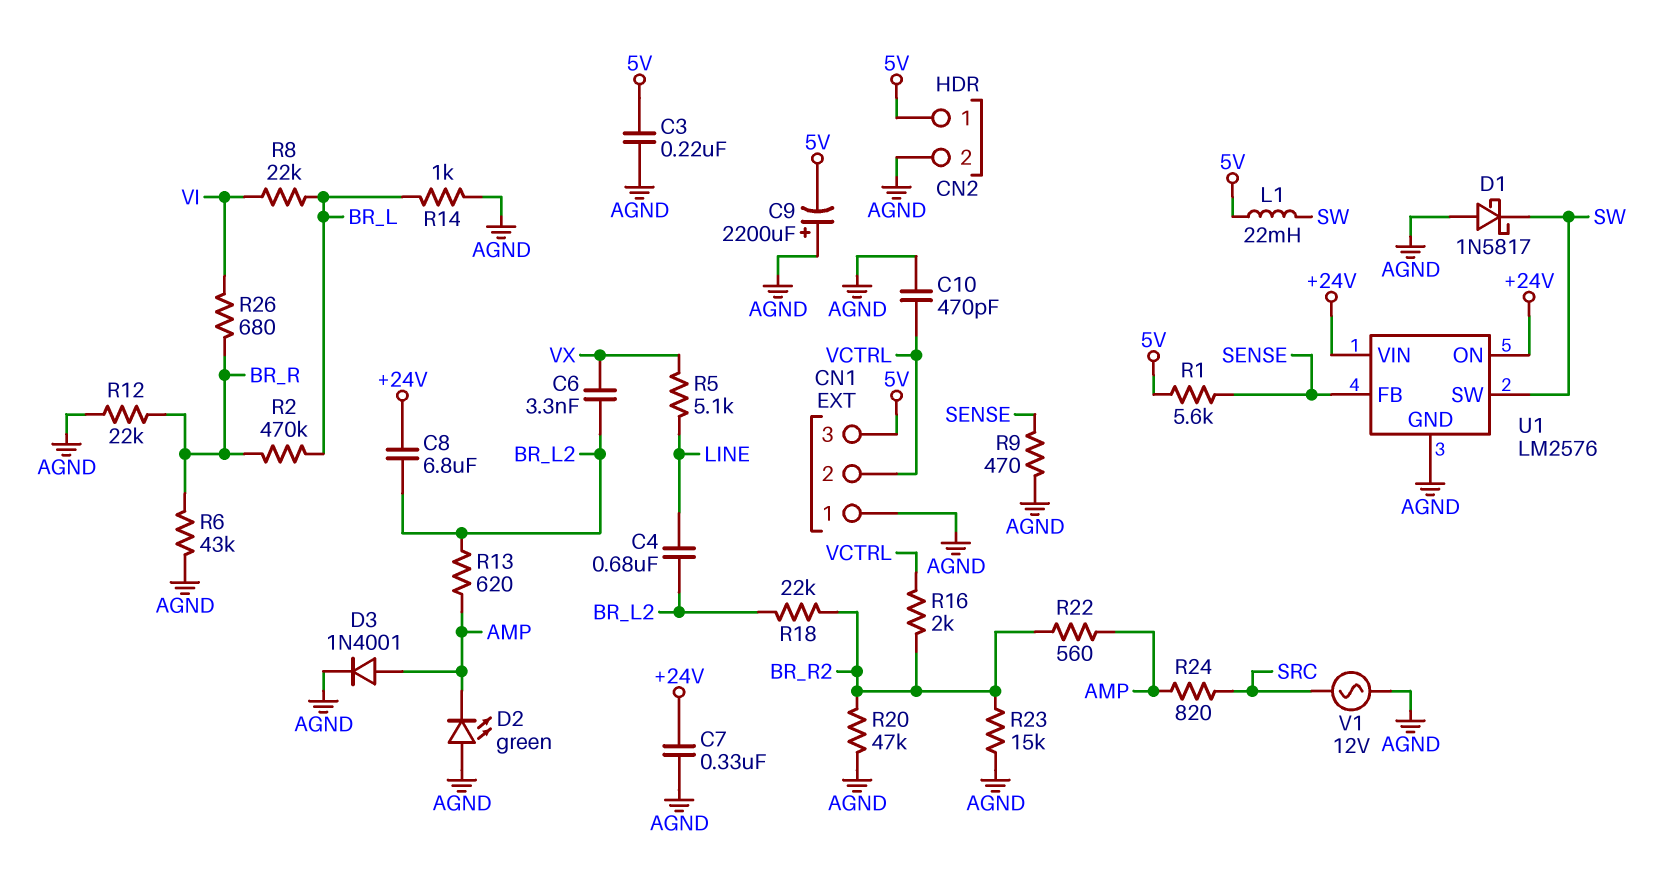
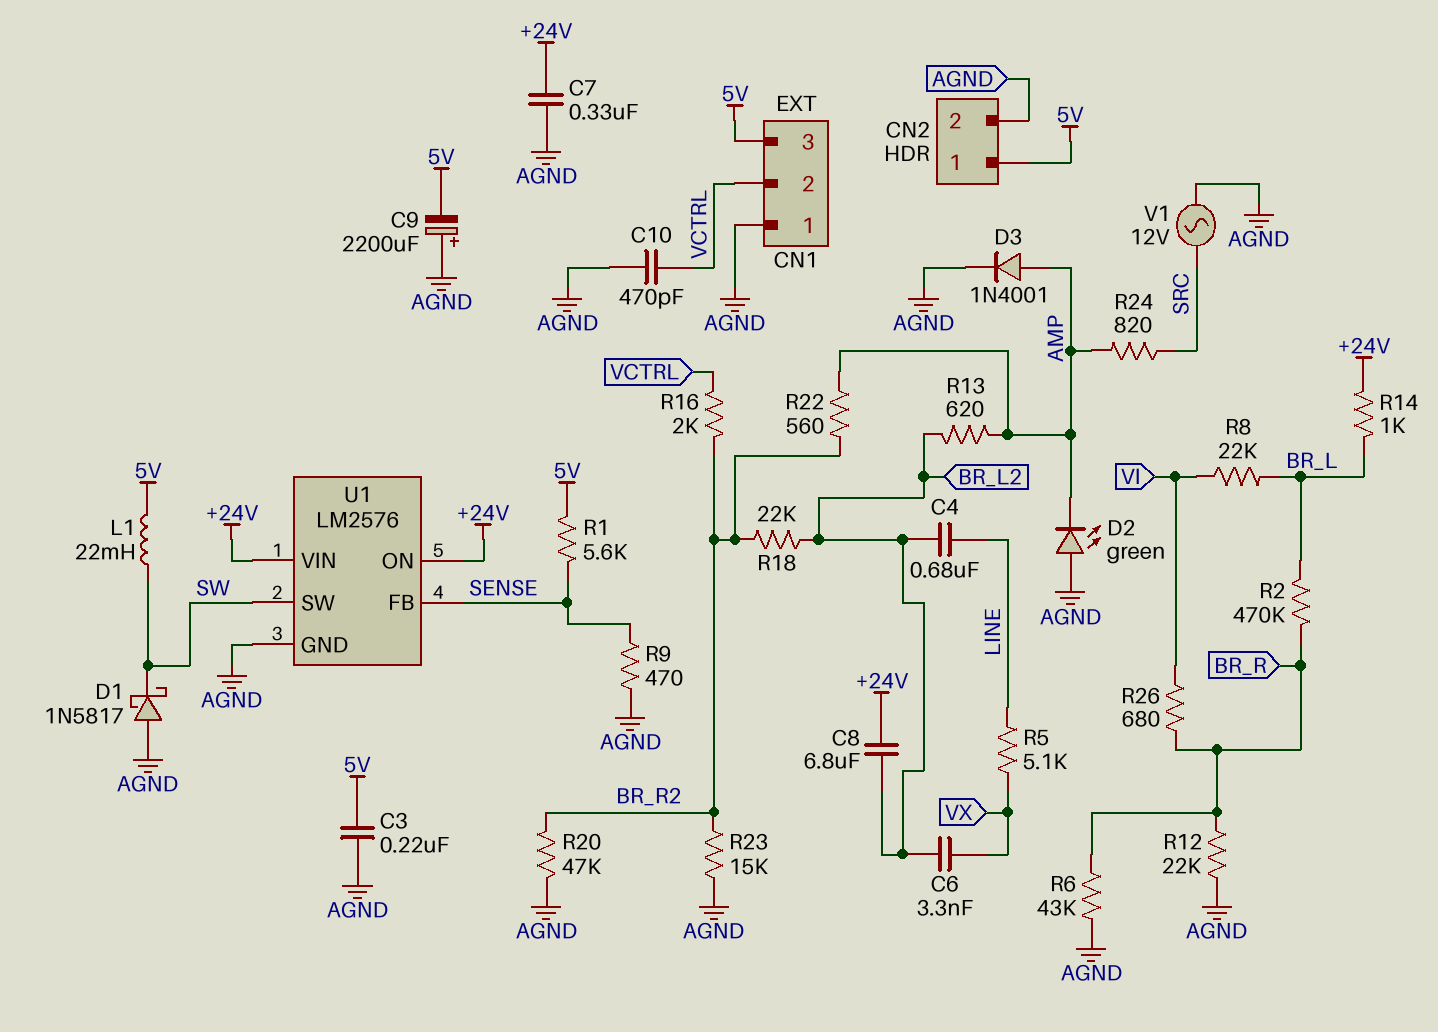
R14: 1k (AGND, BR_L) -> 1k (+24V, BR_L)

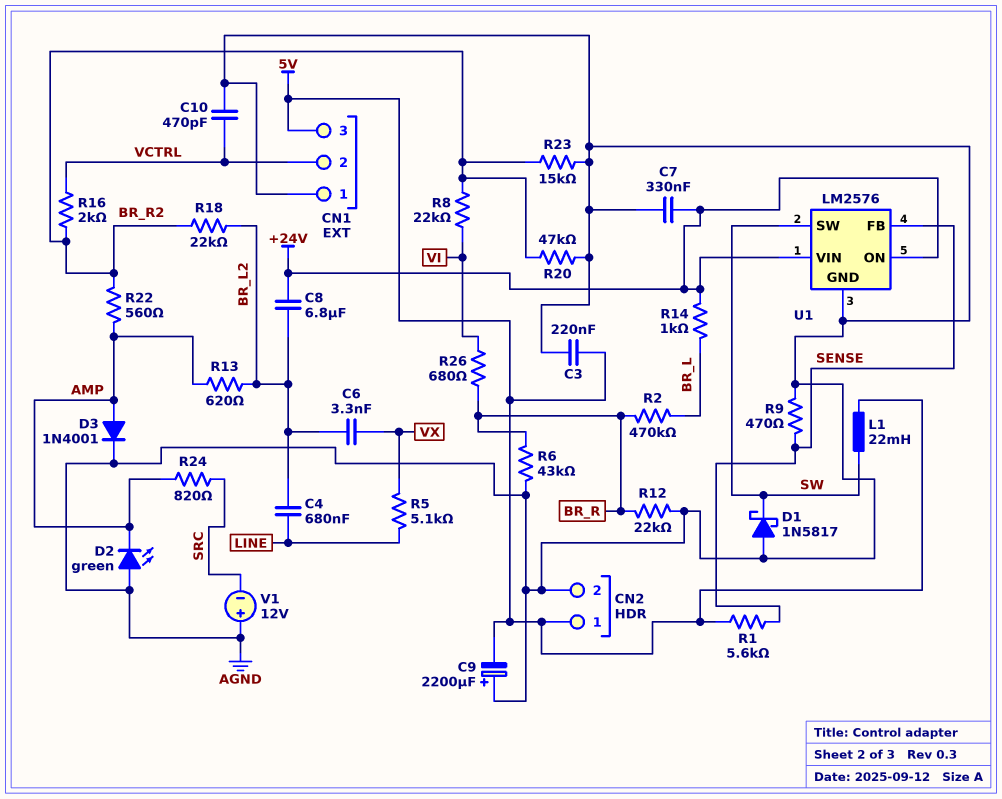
R8: 22k (BR_L, VI) -> 22k (BR_R2, VI)
V1: AC 12V (AGND, SRC) -> 12V (plus AGND, minus SRC)

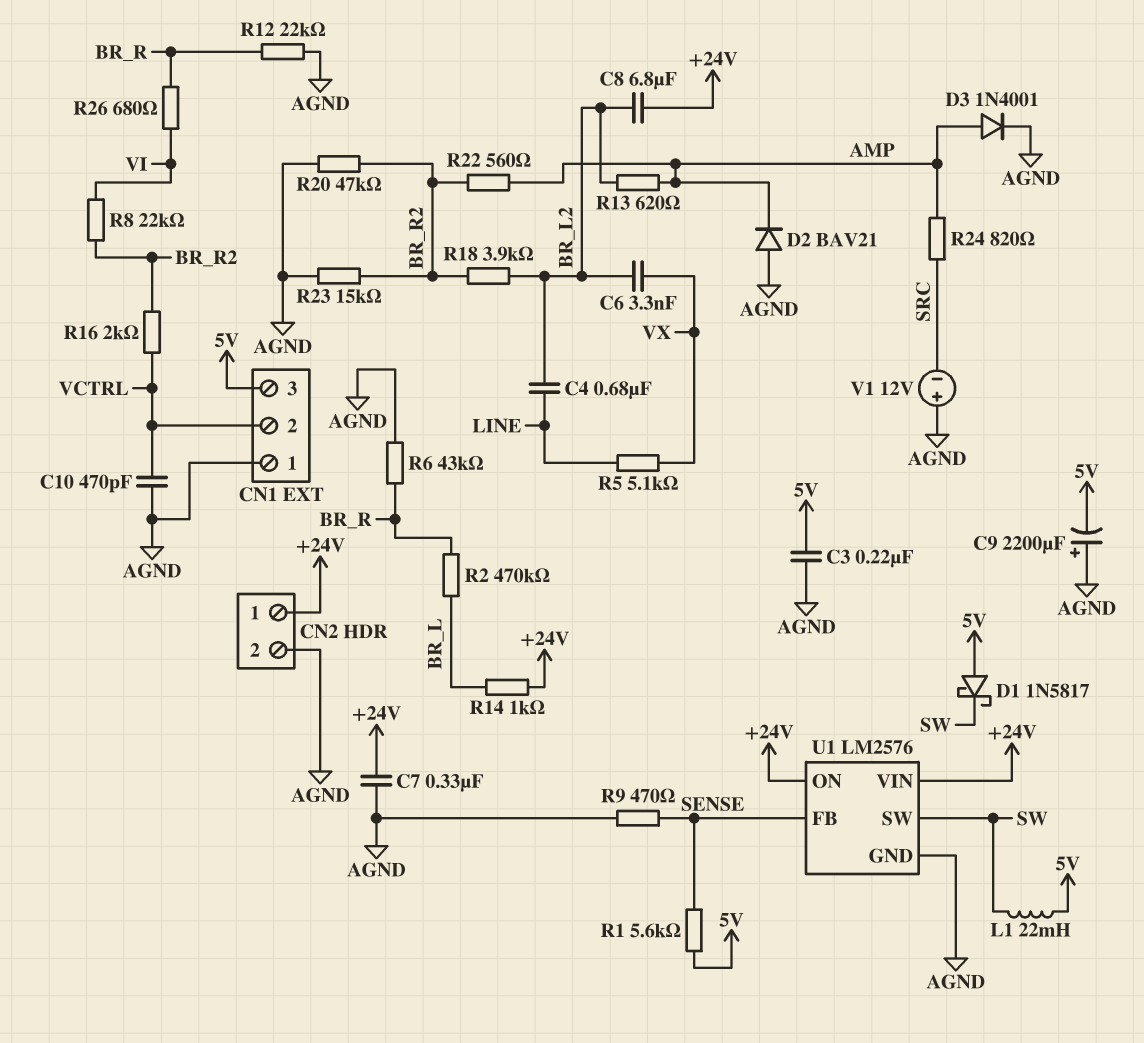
CN2 pin 1: 5V -> +24V
D1: schottky 1N5817 (A AGND, K SW) -> schottky 1N5817 (A 5V, K SW)
D2: LED green (A AGND, K AMP) -> diode BAV21 (A AGND, K AMP)
R18: 22k (BR_L2, BR_R2) -> 3.9k (BR_L2, BR_R2)

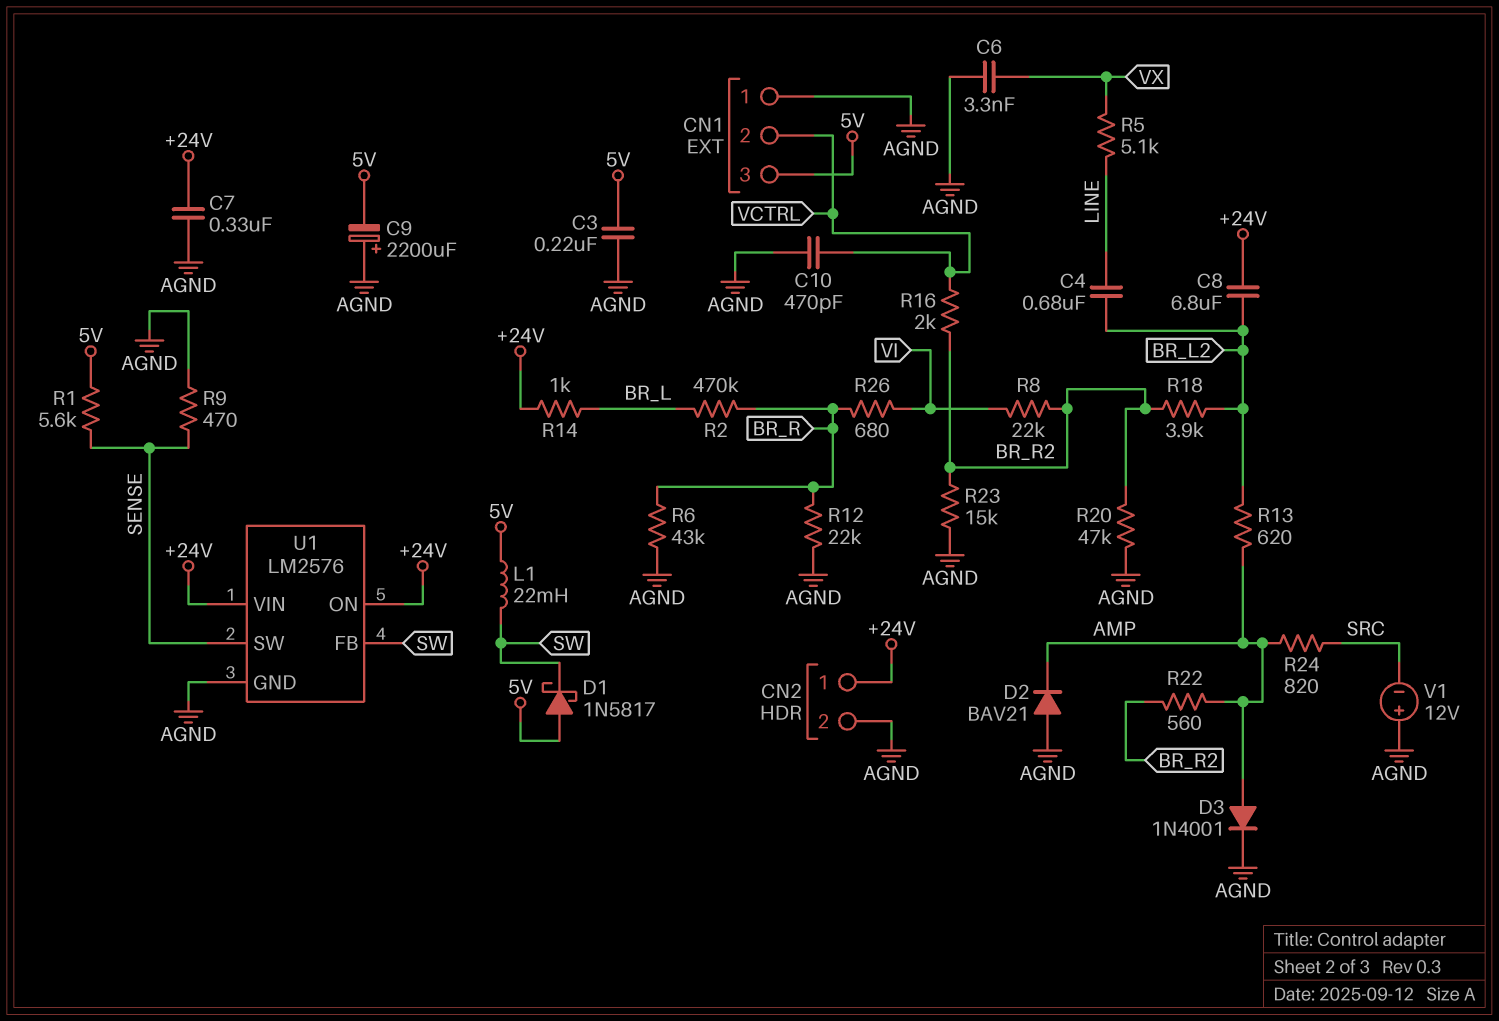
C6: 3.3nF (BR_L2, VX) -> 3.3nF (AGND, VX)
U1 pin FB: SENSE -> SW
U1 pin SW: SW -> SENSE

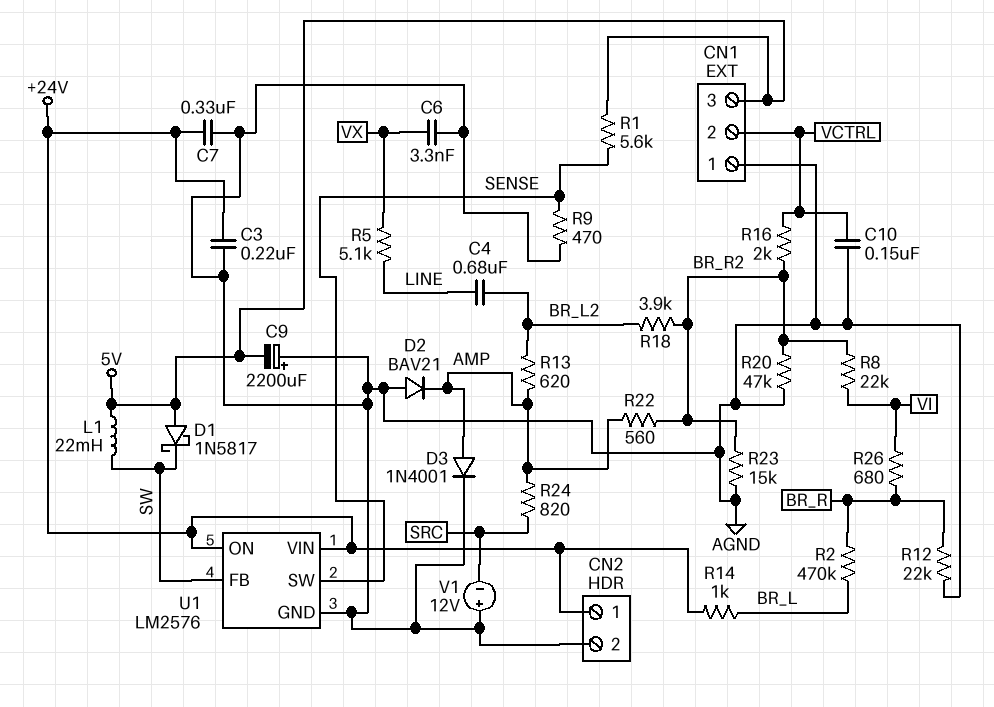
C3: 220nF (5V, AGND) -> 220nF (+24V, AGND)
C8: 6.8uF (+24V, BR_L2) -> none
C10: 470pF (AGND, VCTRL) -> 150nF (AGND, VCTRL)
R6: 43k (AGND, BR_R) -> none

